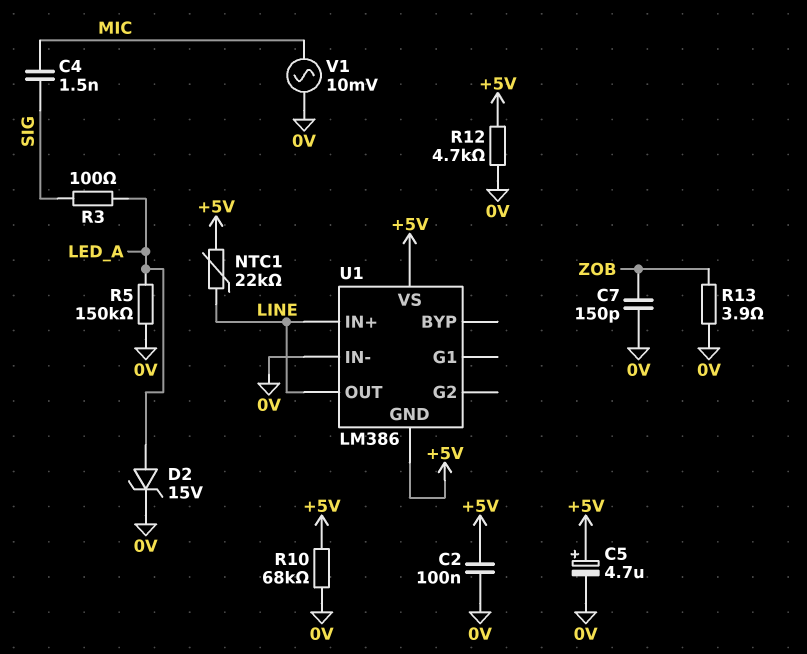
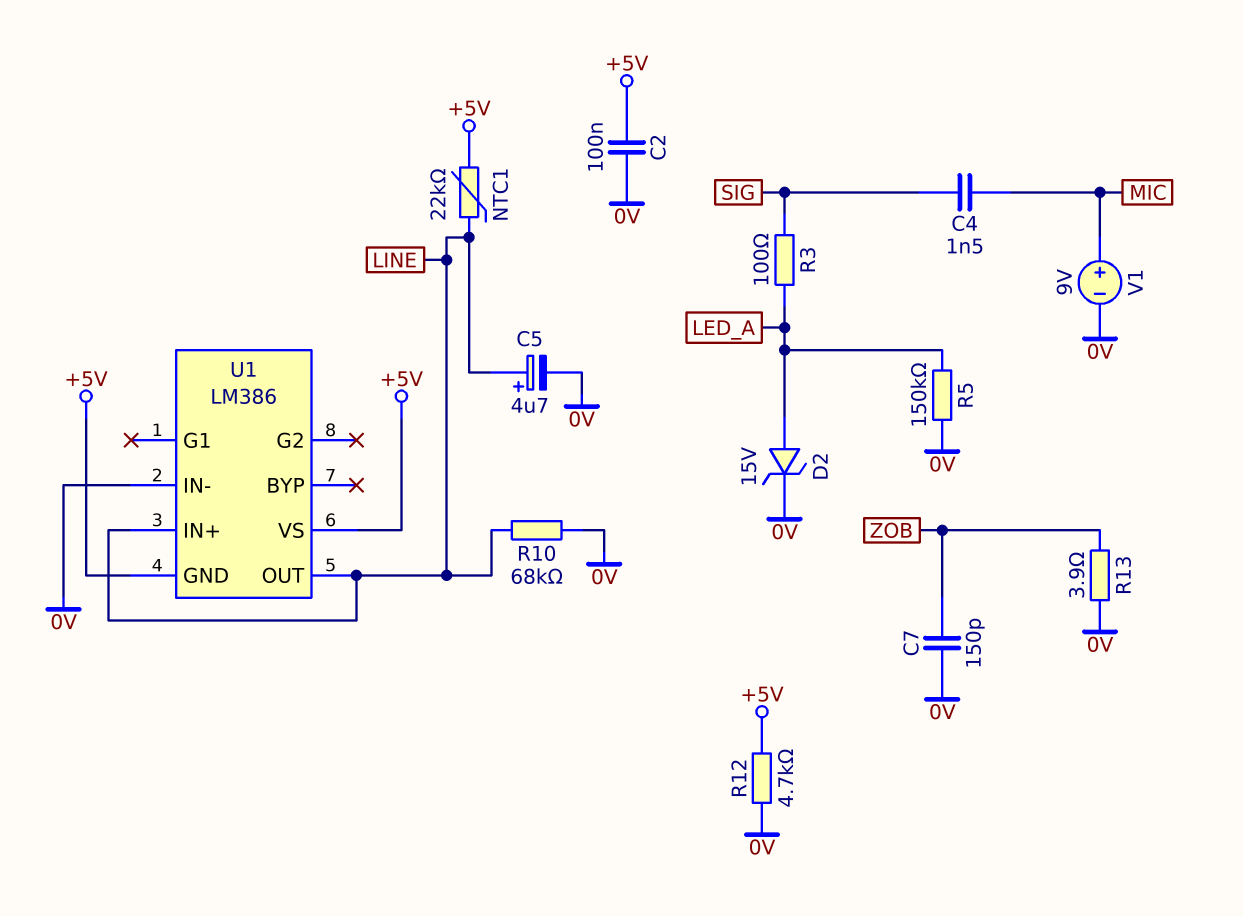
C5: 4.7uF (plus +5V, minus 0V) -> 4.7uF (plus LINE, minus 0V)
R10: 68k (+5V, 0V) -> 68k (0V, LINE)
V1: AC 10mV (0V, MIC) -> 9V (plus MIC, minus 0V)

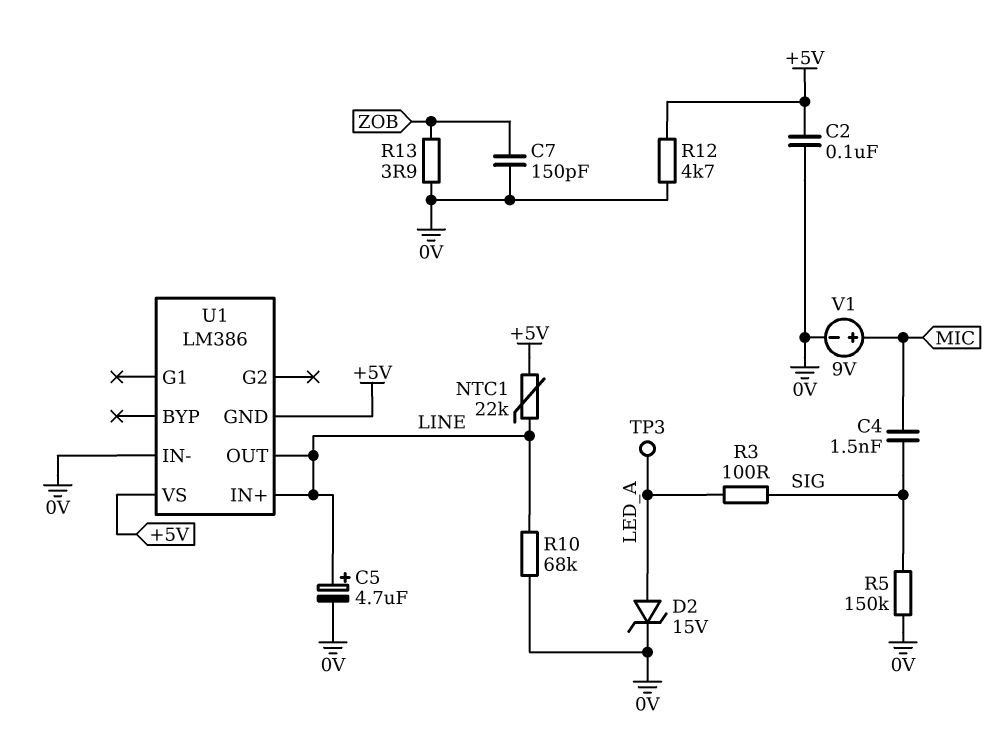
R5: 150k (0V, LED_A) -> 150k (0V, SIG)
TP3: none -> test point (LED_A)

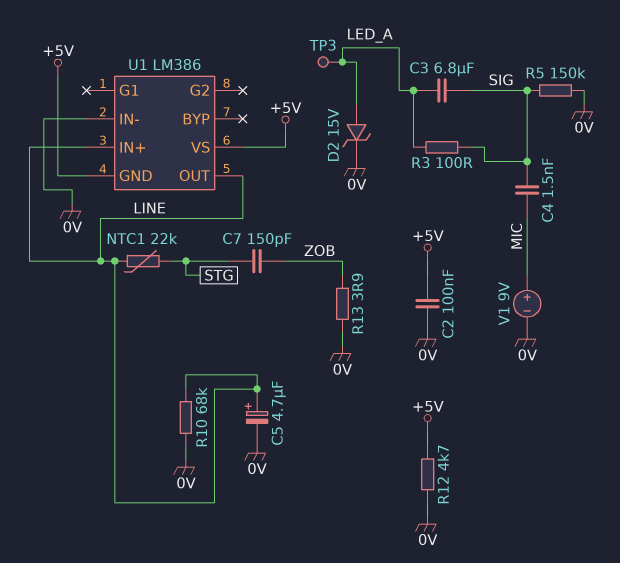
C3: none -> 6.8uF (LED_A, SIG)
C7: 150pF (0V, ZOB) -> 150pF (STG, ZOB)
NTC1: 22k (+5V, LINE) -> 22k (LINE, STG)

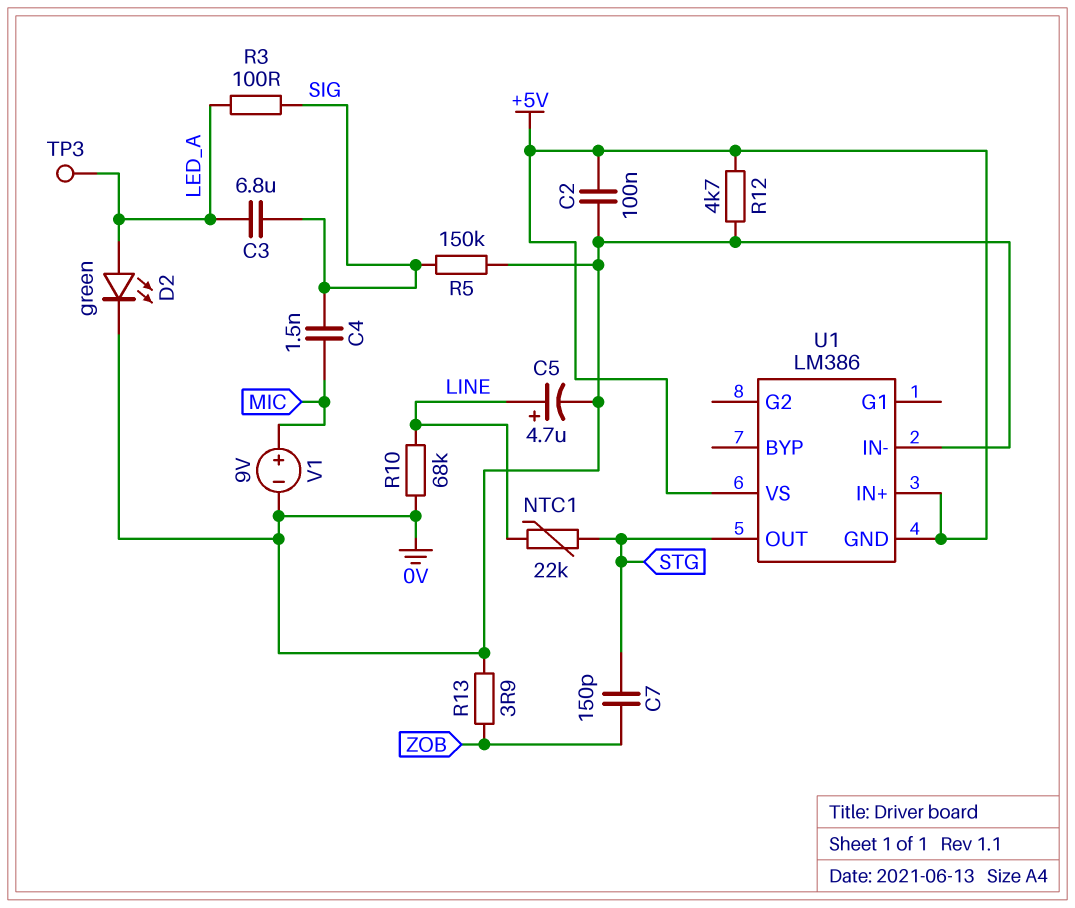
D2: zener 15V (A LED_A, K 0V) -> LED green (A LED_A, K 0V)
U1 pin IN+: LINE -> +5V
U1 pin OUT: LINE -> STG

